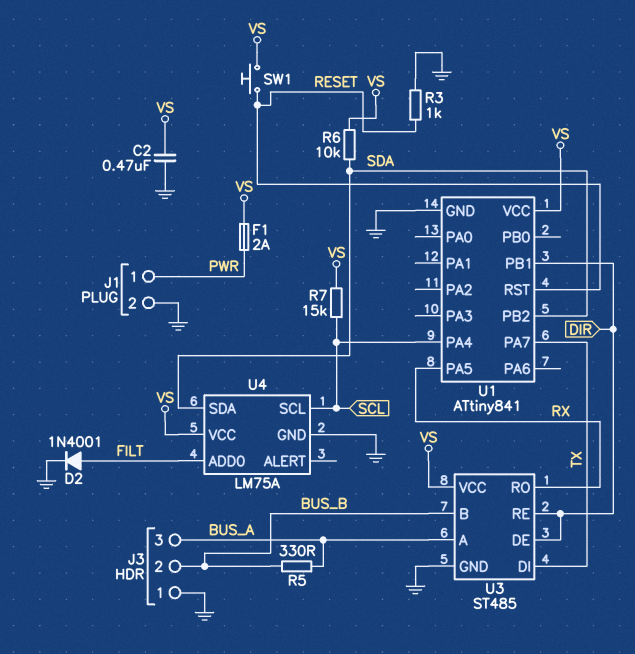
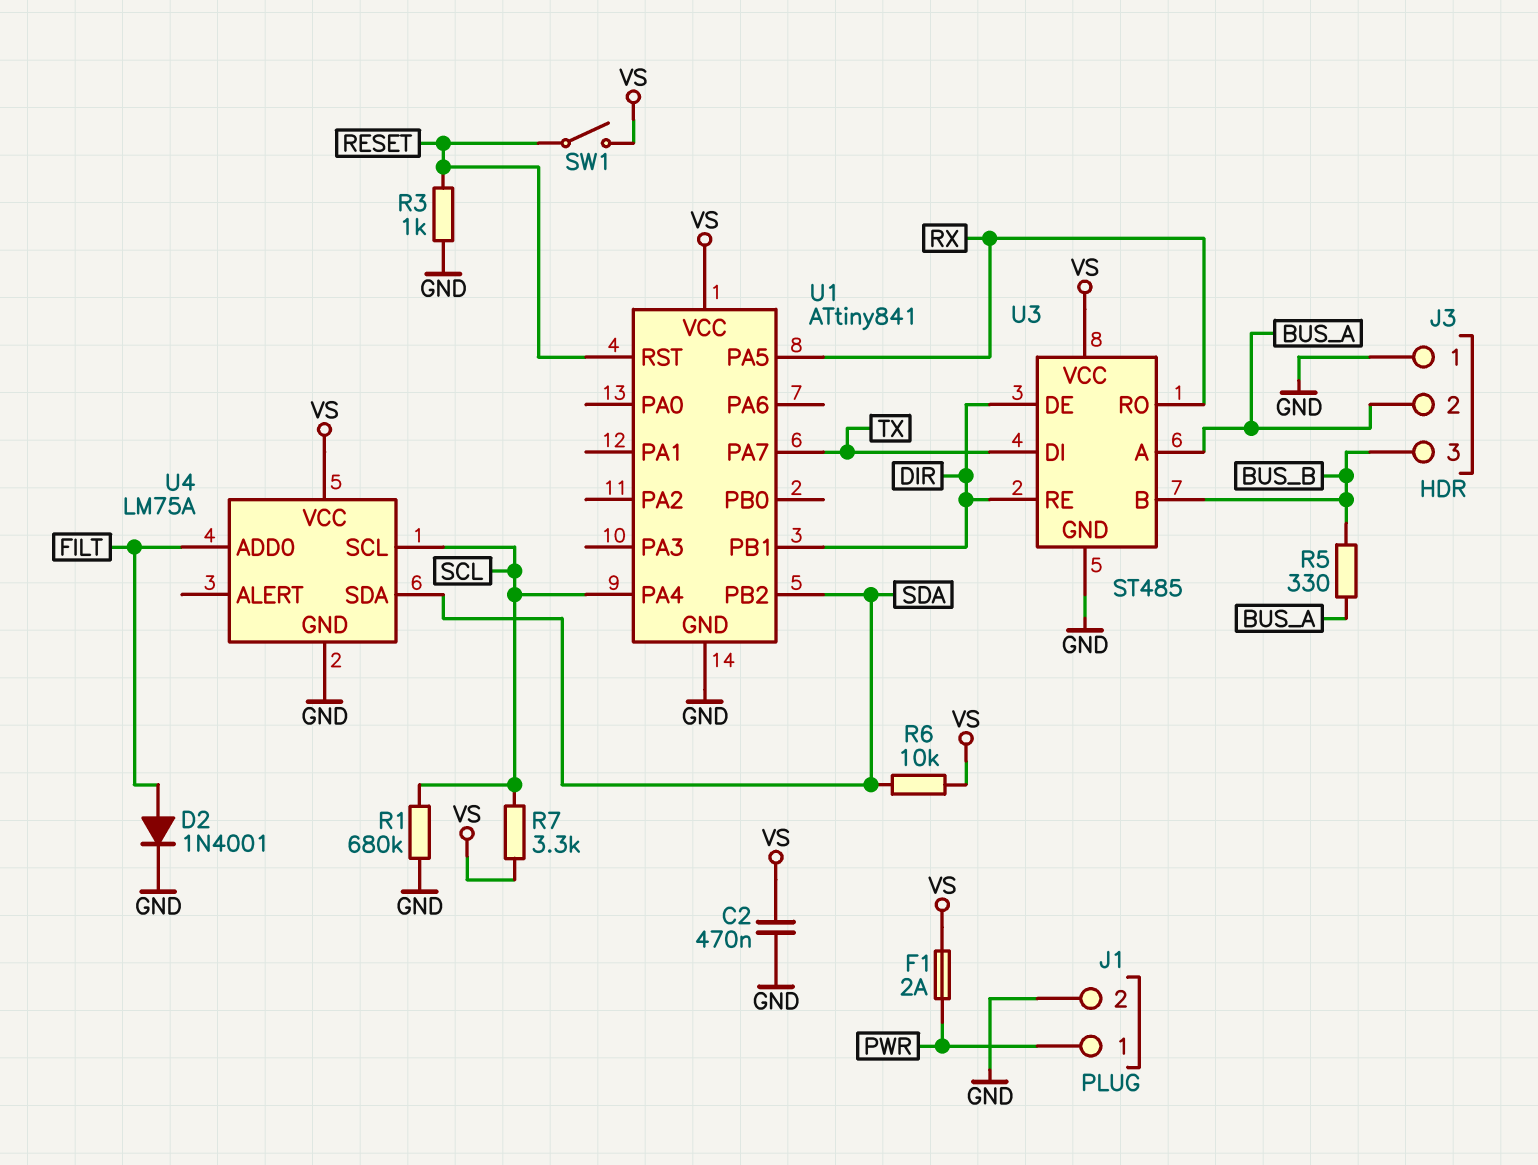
J3 pin 2: BUS_B -> BUS_A
J3 pin 3: BUS_A -> BUS_B
R1: none -> 680k (GND, SCL)
R7: 15k (SCL, VS) -> 3.3k (SCL, VS)
SW1: button (RESET, VS) -> switch (RESET, VS)

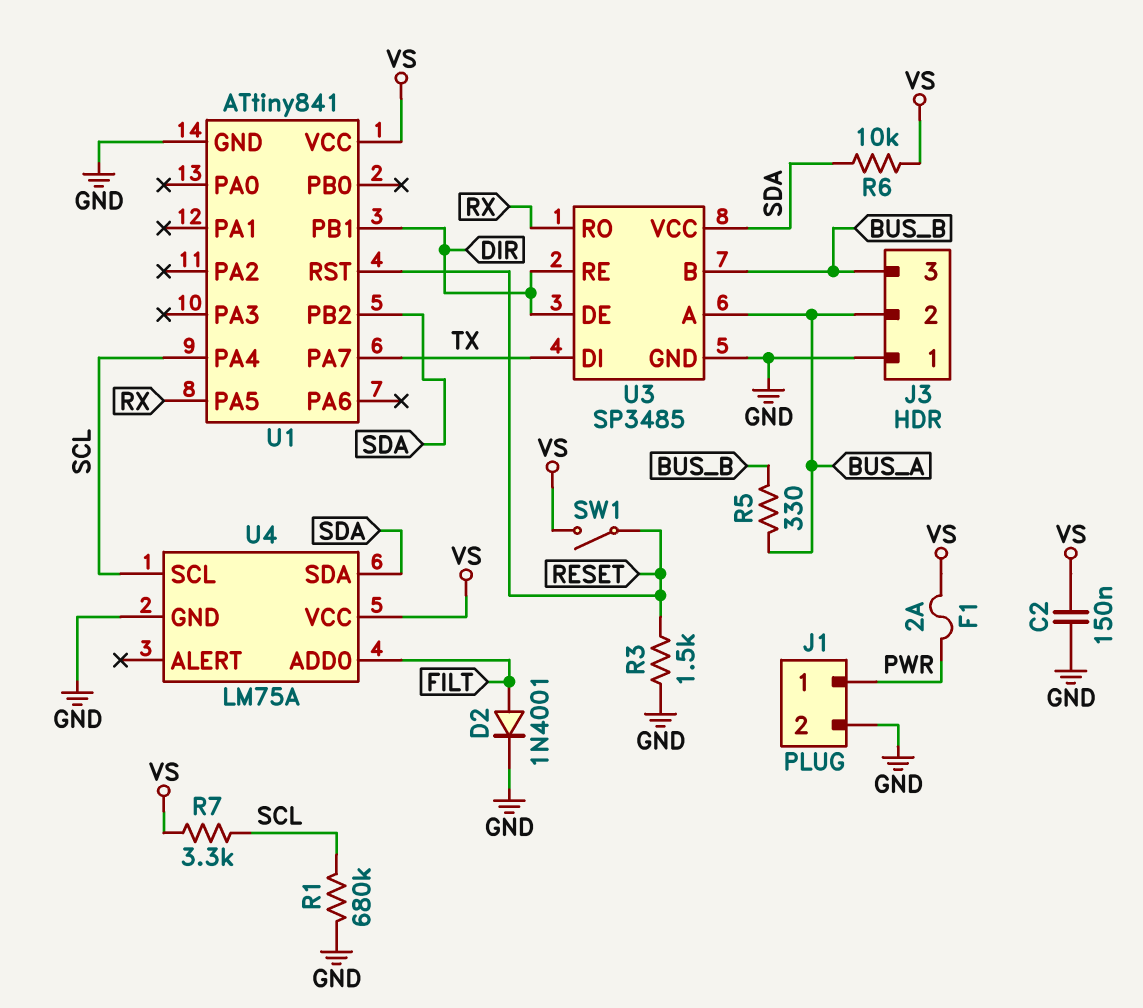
C2: 470nF (GND, VS) -> 150nF (GND, VS)
R3: 1k (GND, RESET) -> 1.5k (GND, RESET)
U3: ST485 -> SP3485
U3 pin VCC: VS -> SDA

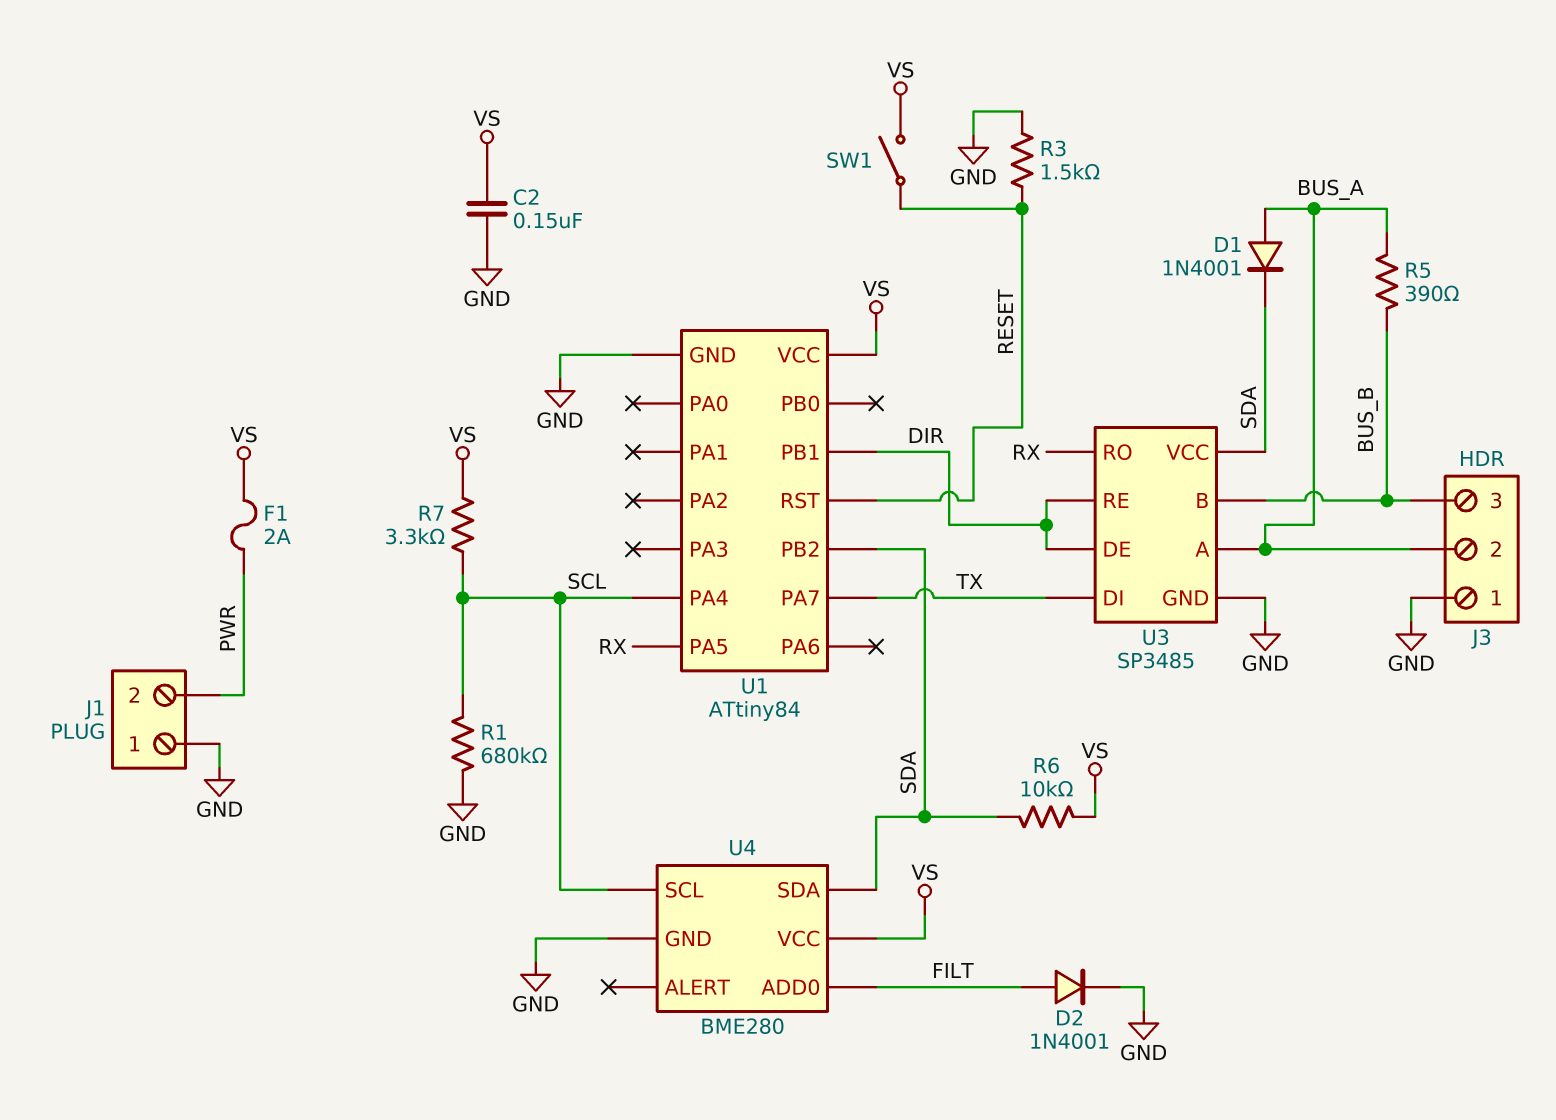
D1: none -> diode 1N4001 (A BUS_A, K SDA)
J1 pin 1: PWR -> GND
J1 pin 2: GND -> PWR
R5: 330 (BUS_A, BUS_B) -> 390 (BUS_A, BUS_B)
U1: ATtiny841 -> ATtiny84
U4: LM75A -> BME280

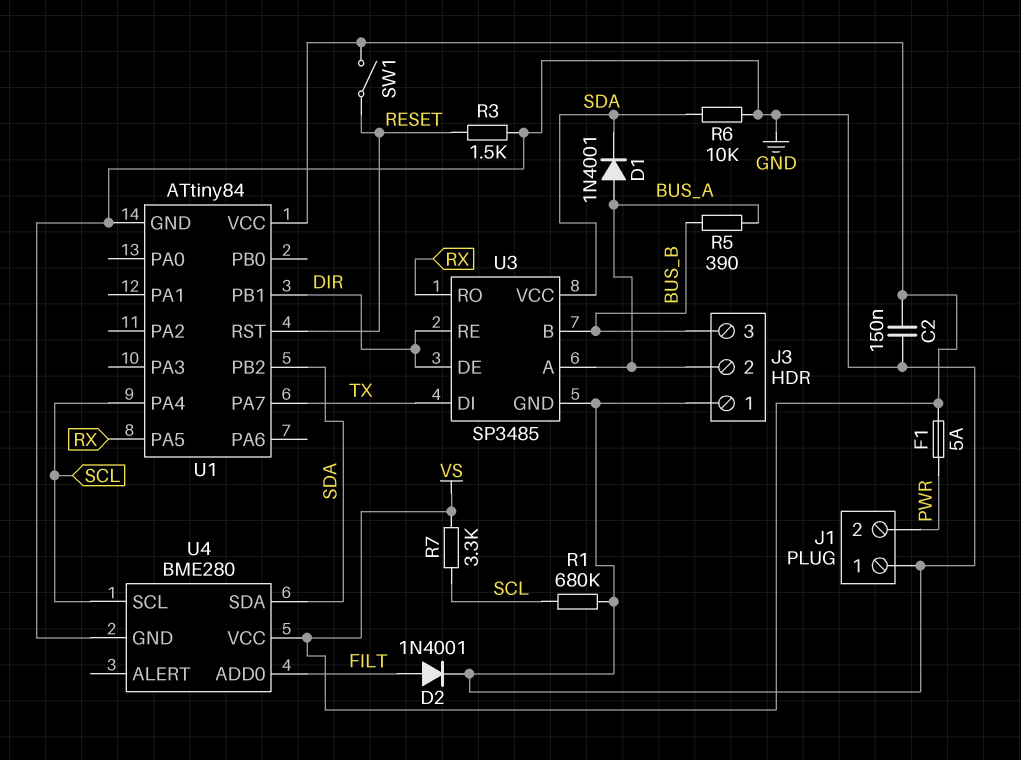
F1: 2A (PWR, VS) -> 5A (PWR, VS)
R6: 10k (SDA, VS) -> 10k (GND, SDA)

